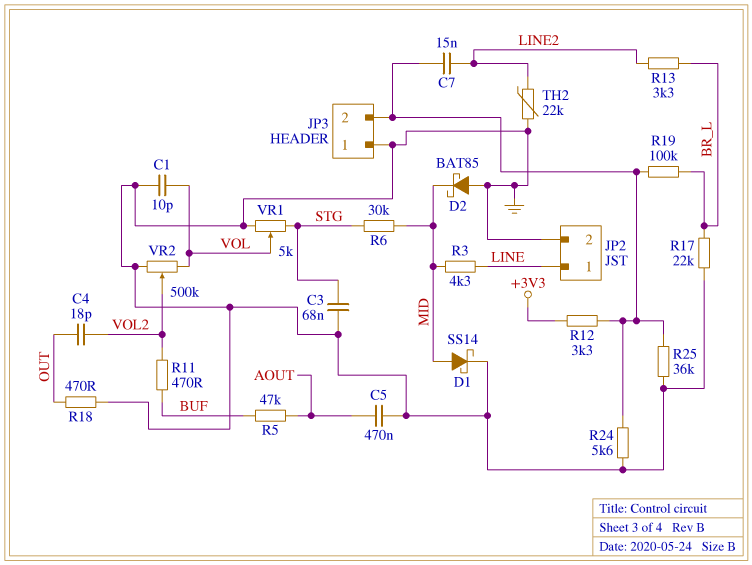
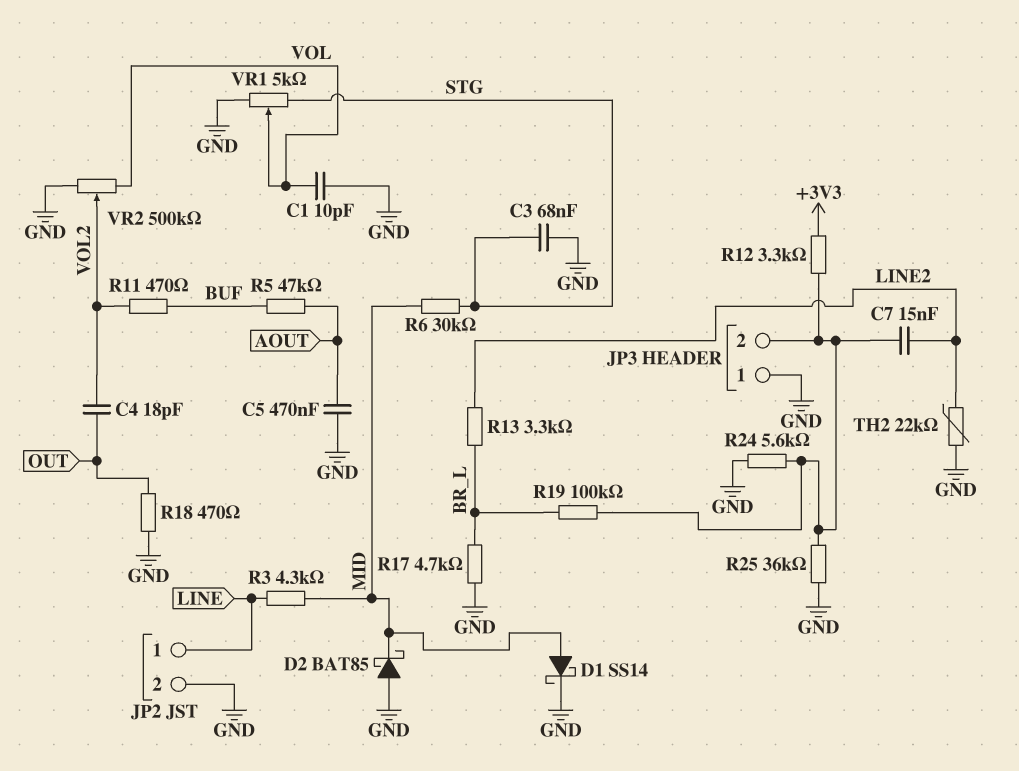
R17: 22k (BR_L, GND) -> 4.7k (BR_L, GND)

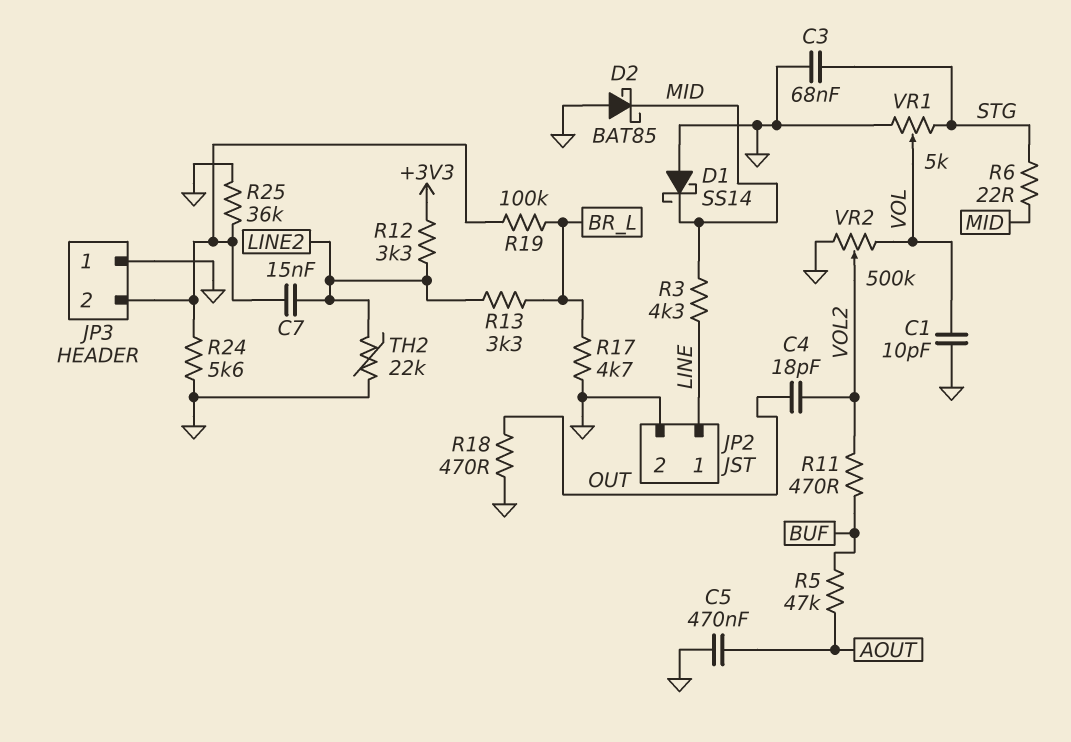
D1: schottky SS14 (A MID, K GND) -> schottky SS14 (A GND, K MID)
R6: 30k (MID, STG) -> 22 (MID, STG)
R12: 3.3k (+3V3, JP3/2) -> 3.3k (+3V3, LINE2)

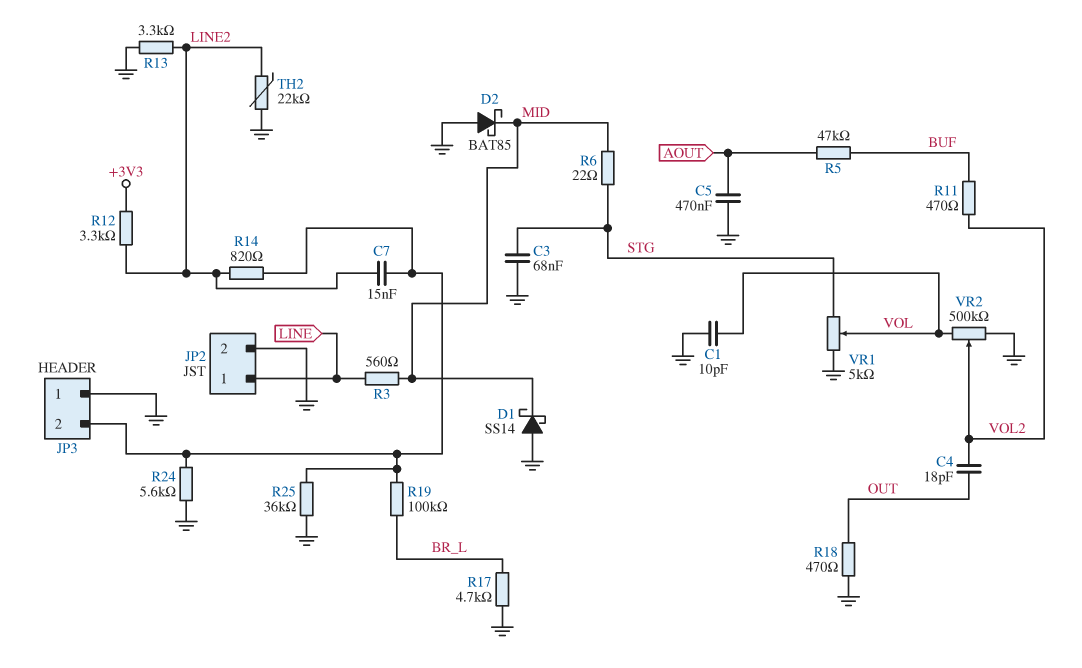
R3: 4.3k (LINE, MID) -> 560 (LINE, MID)
R13: 3.3k (BR_L, LINE2) -> 3.3k (GND, LINE2)
R14: none -> 820 (JP3/2, LINE2)

